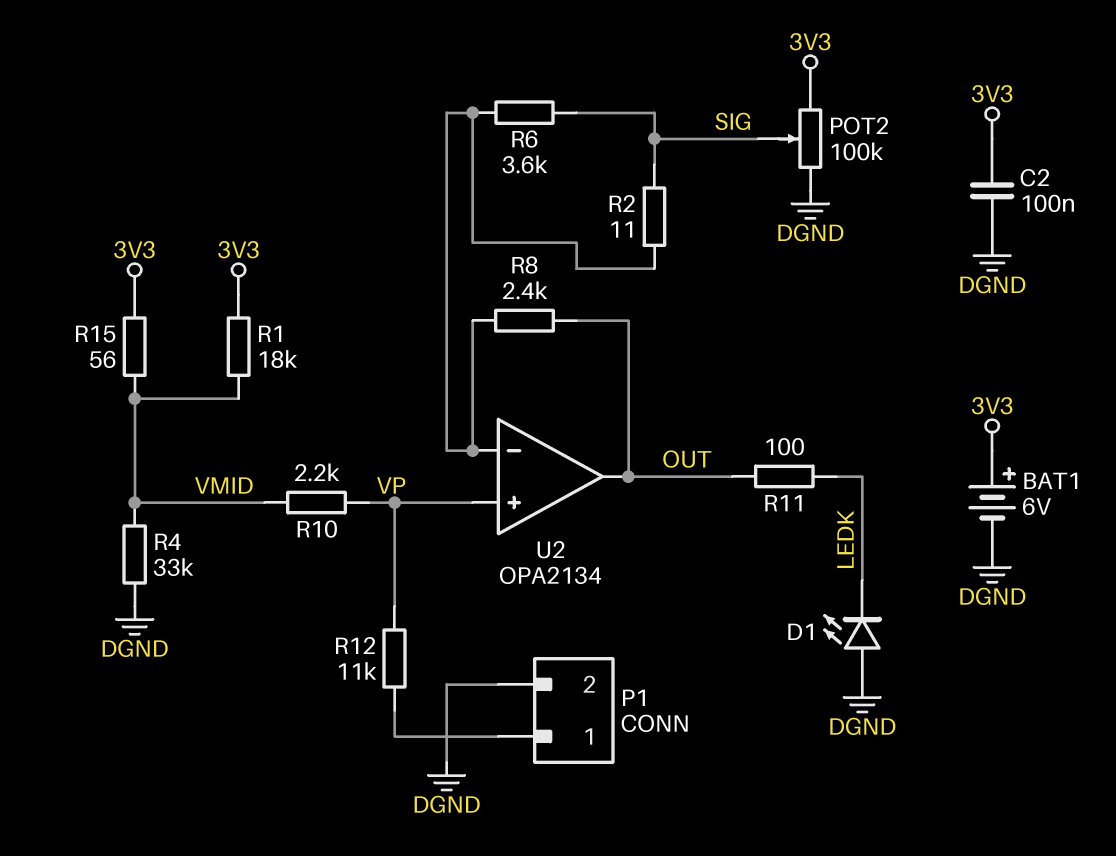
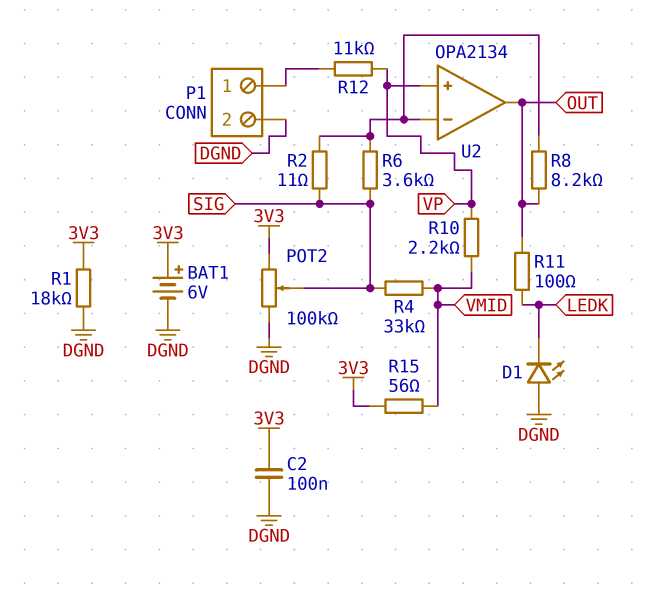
R1: 18k (3V3, VMID) -> 18k (3V3, DGND)
R4: 33k (DGND, VMID) -> 33k (SIG, VMID)
R8: 2.4k (OUT, U2/in-) -> 8.2k (OUT, U2/in-)

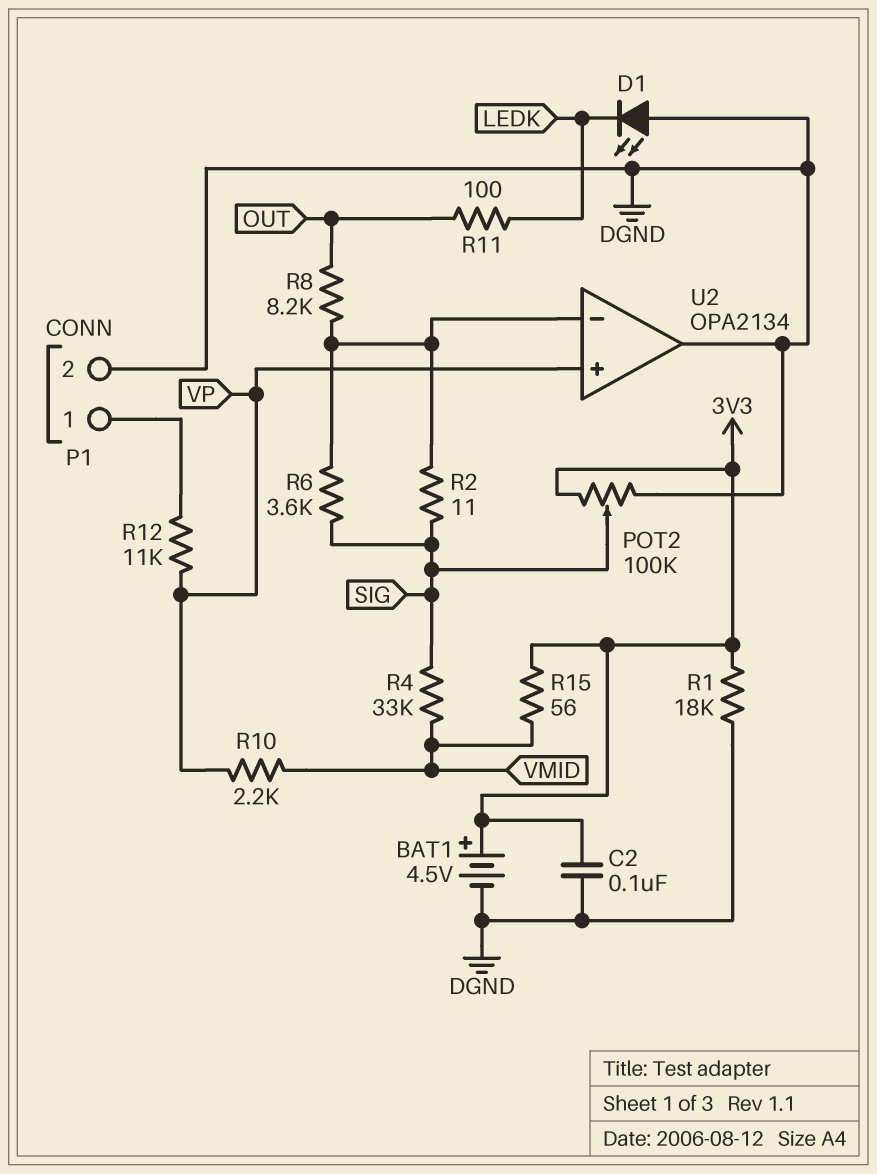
BAT1: 6V (plus 3V3, minus DGND) -> 4.5V (plus 3V3, minus DGND)
U2 pin out: OUT -> DGND

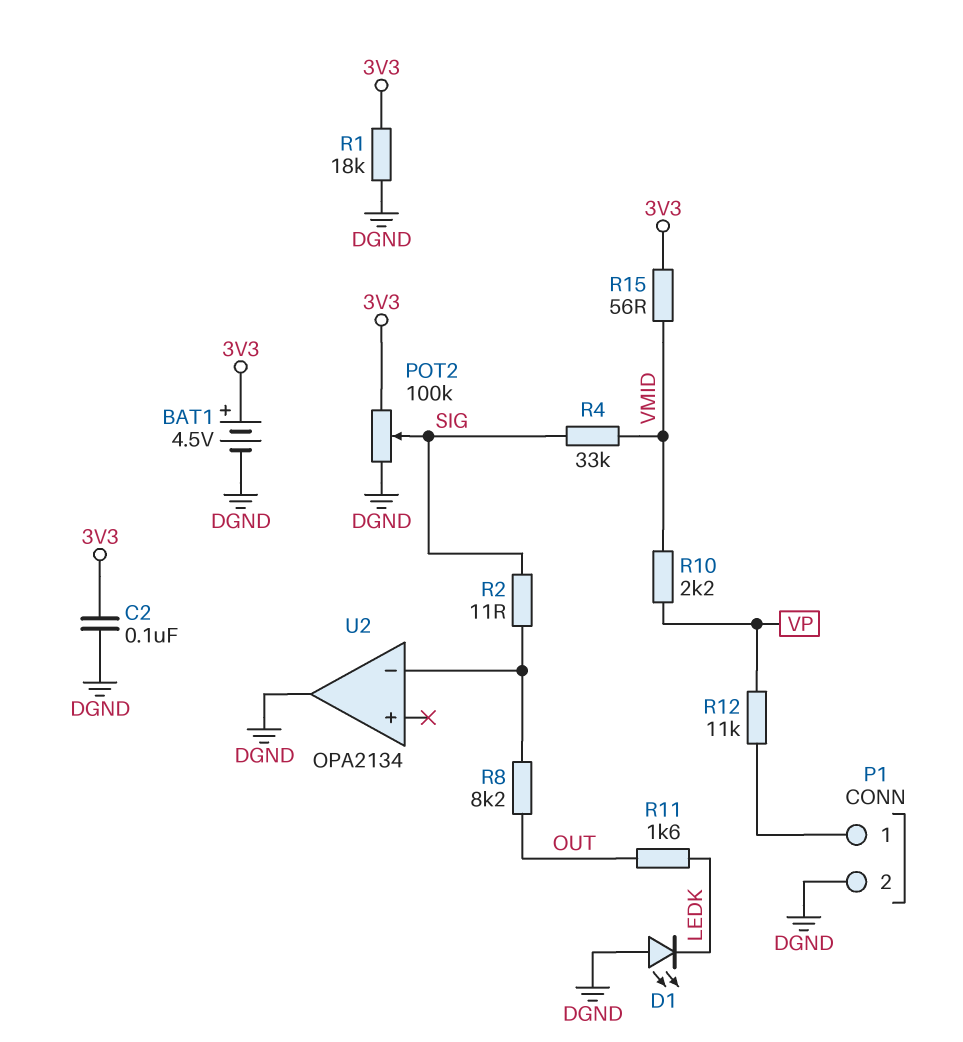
R6: 3.6k (SIG, U2/in-) -> none
R11: 100 (LEDK, OUT) -> 1.6k (LEDK, OUT)
U2 pin in+: VP -> none

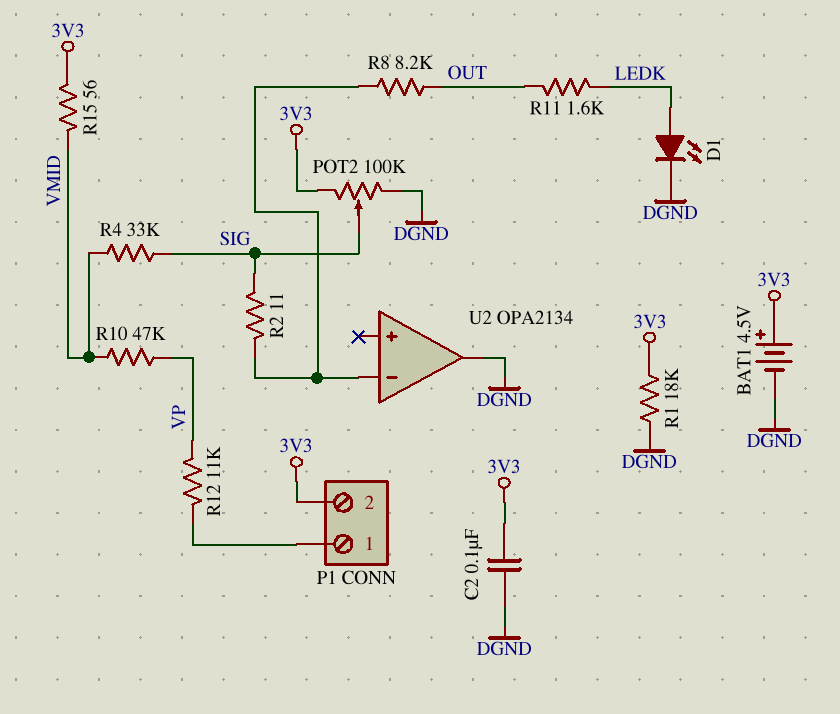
D1: LED (A DGND, K LEDK) -> LED (A LEDK, K DGND)
P1 pin 2: DGND -> 3V3
R10: 2.2k (VMID, VP) -> 47k (VMID, VP)

